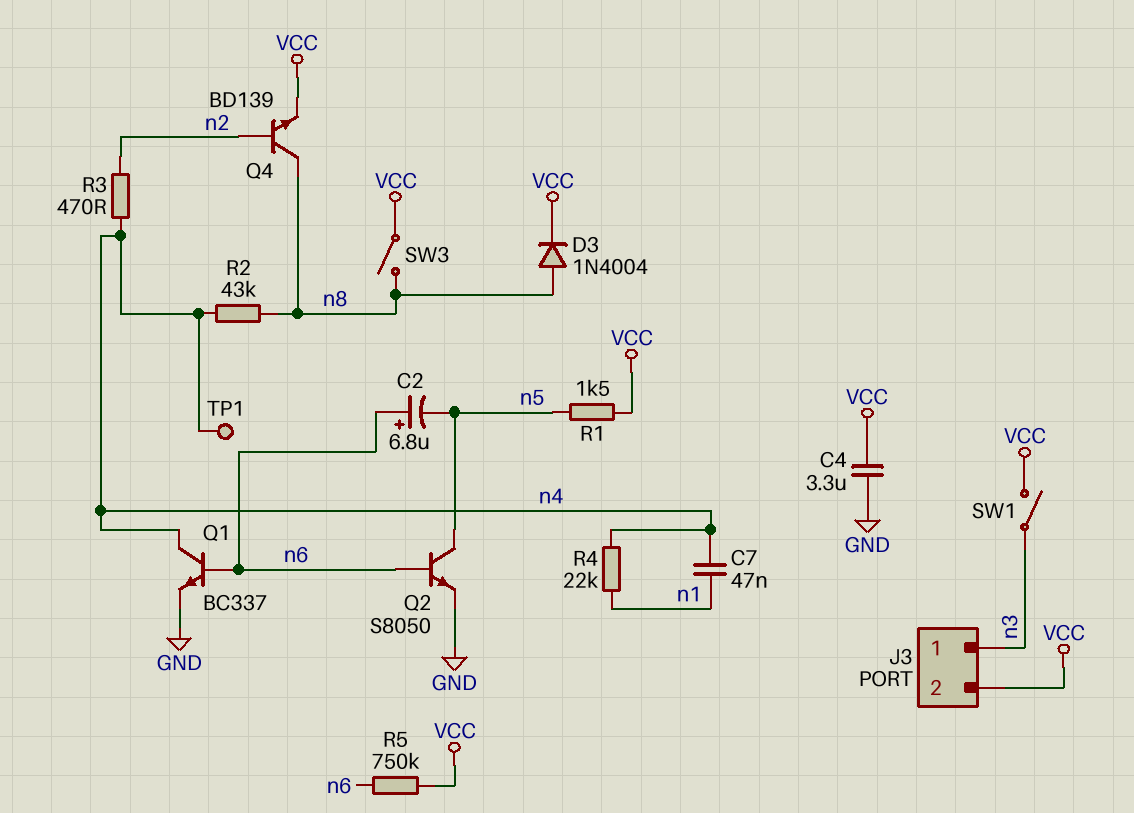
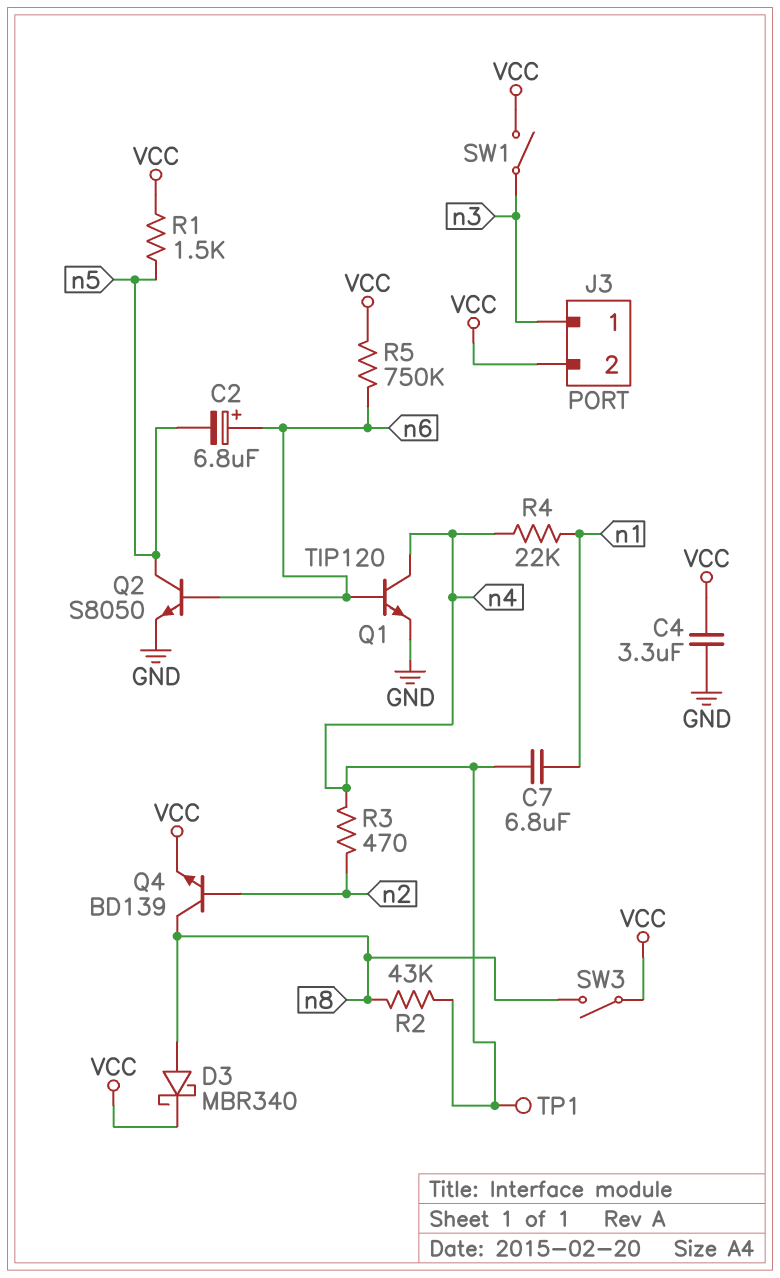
C7: 47nF (n1, n4) -> 6.8uF (n1, n4)
D3: diode 1N4004 (A n8, K VCC) -> schottky MBR340 (A n8, K VCC)
Q1: NPN BC337 (B n6, C n4, E GND) -> NPN TIP120 (B n6, C n4, E GND)

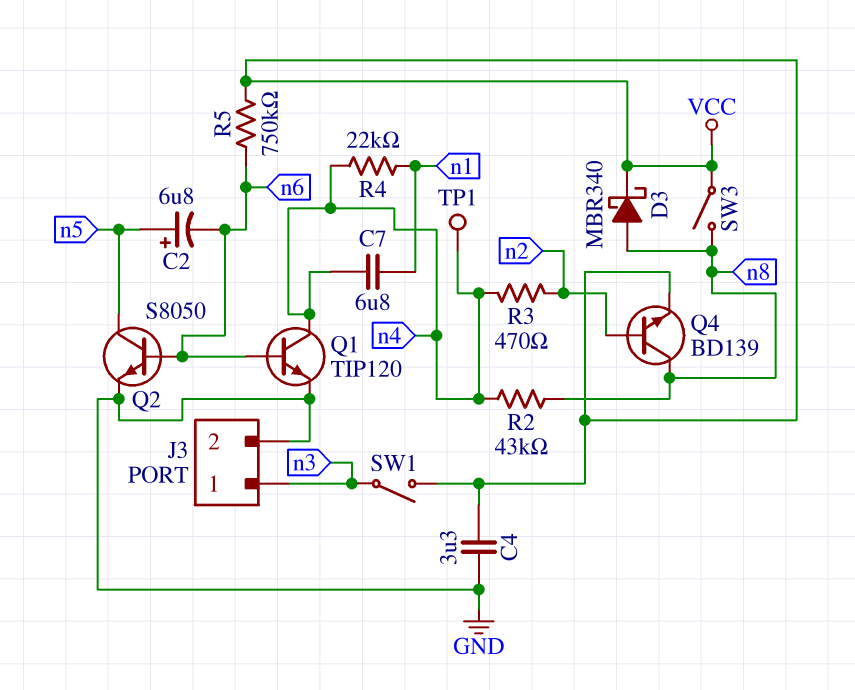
C2: 6.8uF (plus n6, minus n5) -> 6.8uF (plus n5, minus n6)
J3 pin 2: VCC -> GND
R1: 1.5k (VCC, n5) -> none

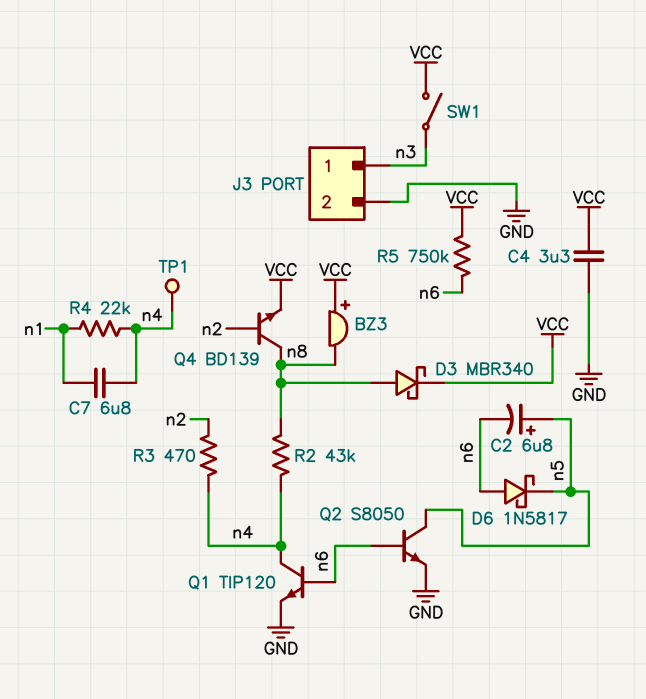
BZ3: none -> buzzer (plus VCC, minus n8)
D6: none -> schottky 1N5817 (A n6, K n5)
SW3: switch (VCC, n8) -> none

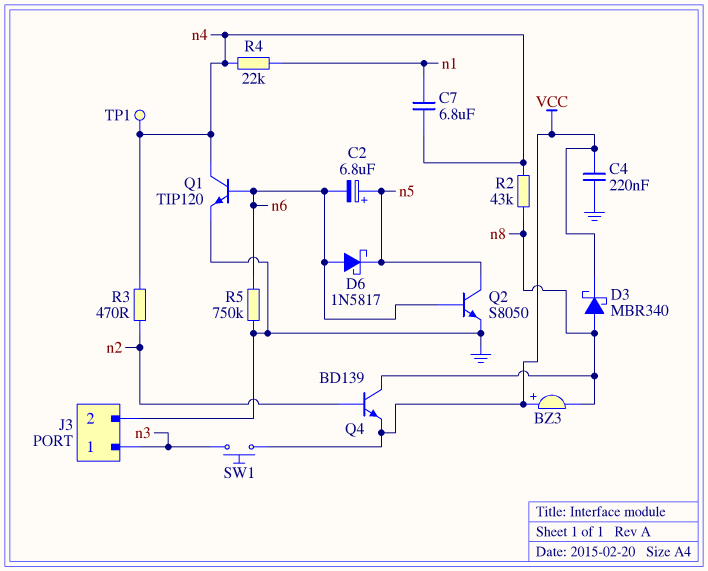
C4: 3.3uF (GND, VCC) -> 220nF (GND, VCC)
R5: 750k (VCC, n6) -> 750k (GND, n6)
SW1: switch (VCC, n3) -> button (VCC, n3)

